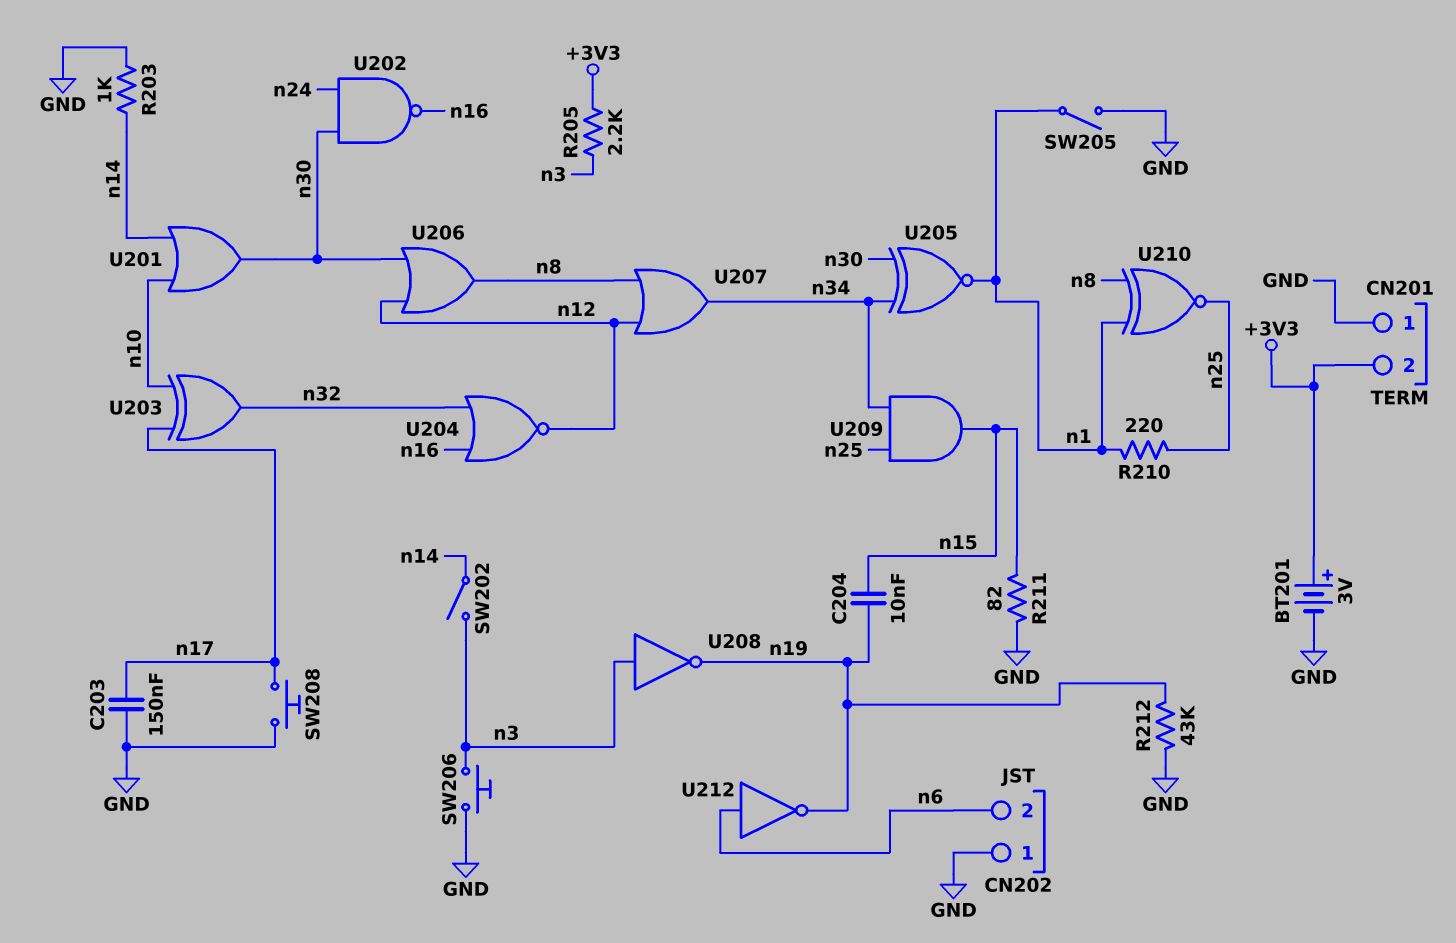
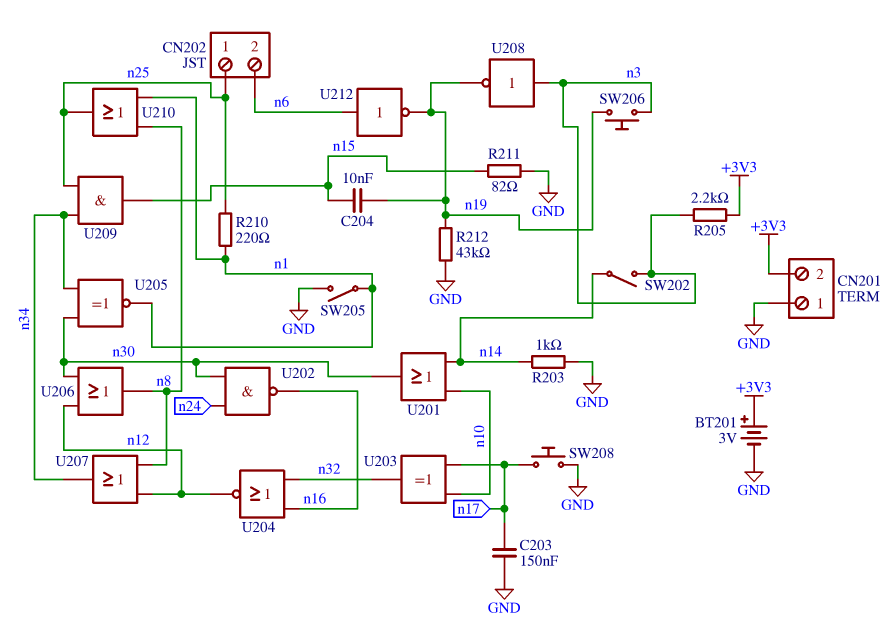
CN202 pin 1: GND -> n25
SW206: button (GND, n3) -> button (n3, n19)
U210: XNOR (in n1, in n8, out n25) -> OR (in n1, in n8, out n25)

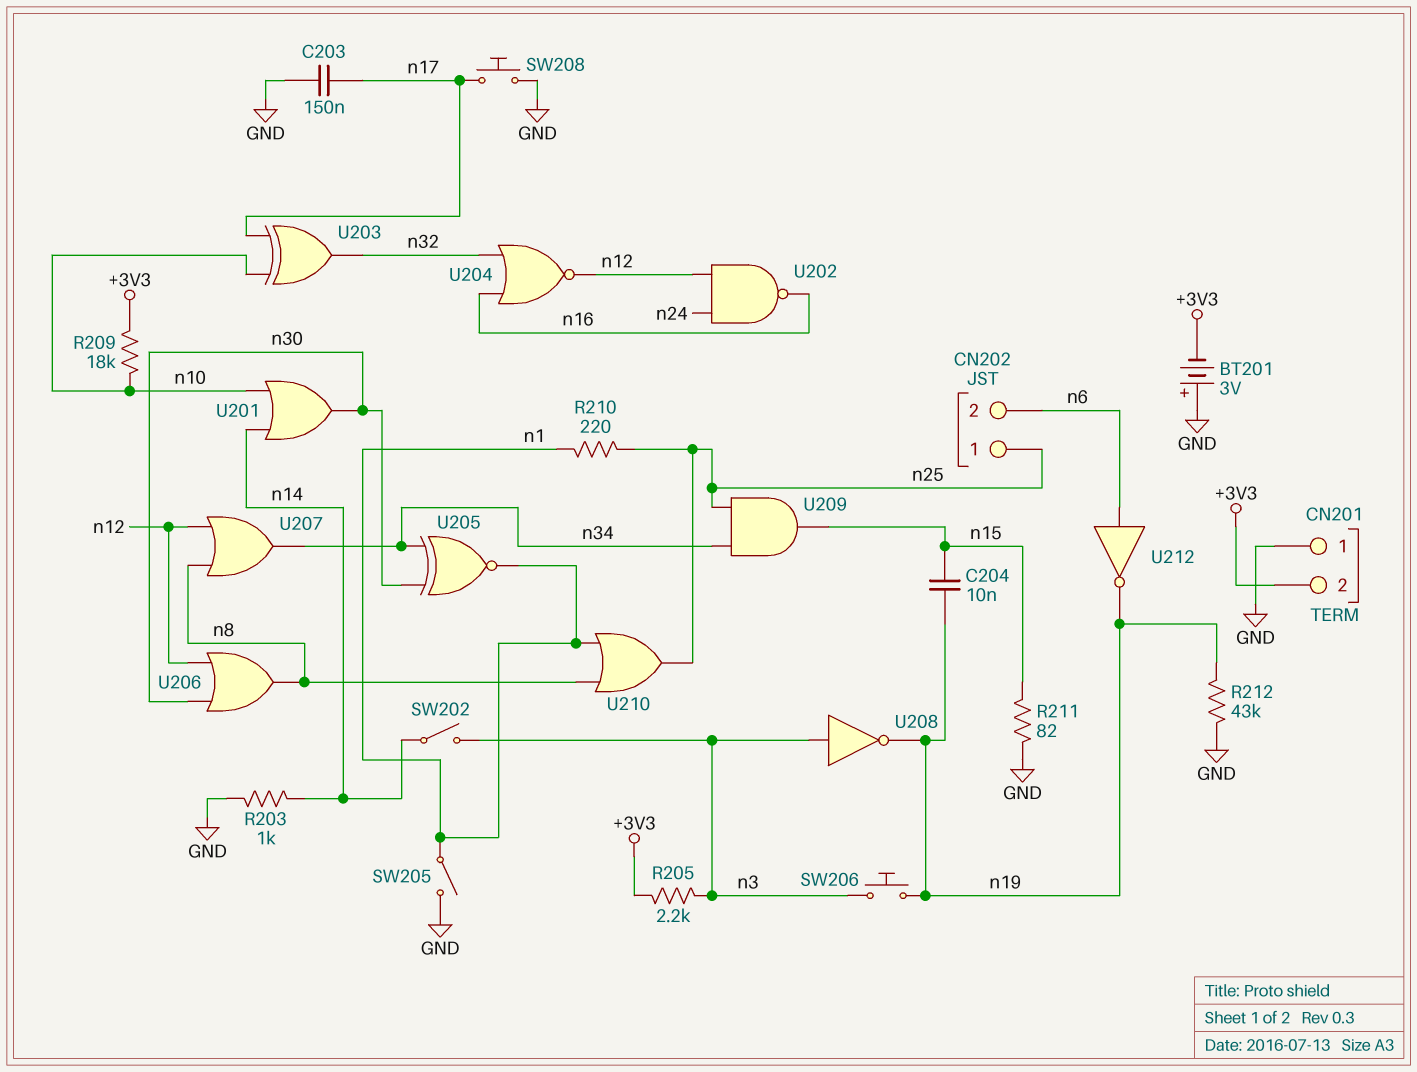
BT201: 3V (plus +3V3, minus GND) -> 3V (plus GND, minus +3V3)
R209: none -> 18k (+3V3, n10)
U202: NAND (in n24, in n30, out n16) -> NAND (in n12, in n24, out n16)

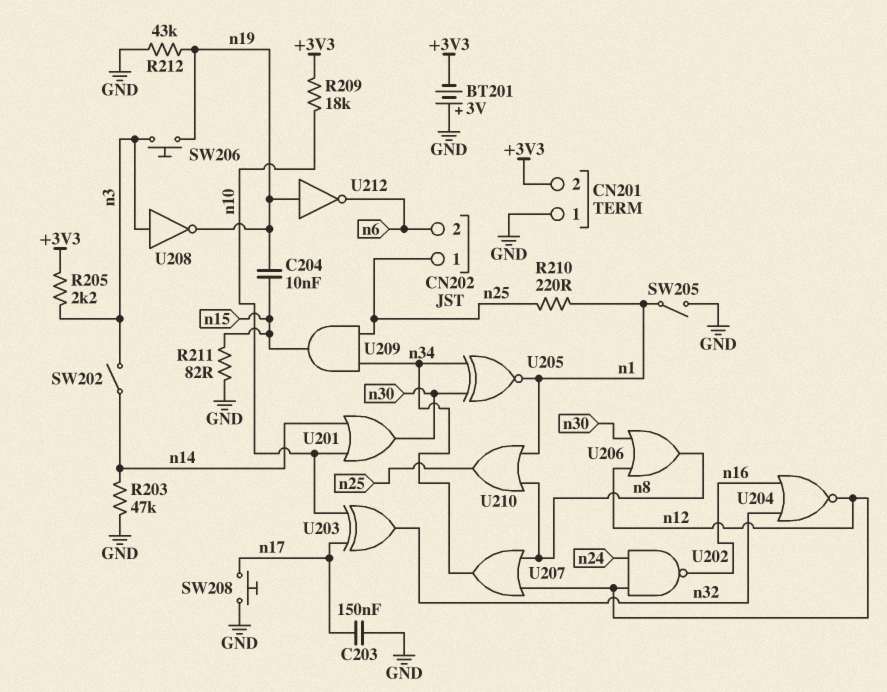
R203: 1k (GND, n14) -> 47k (GND, n14)
U212: NOT (in n6, out n19) -> NOT (in n19, out n6)

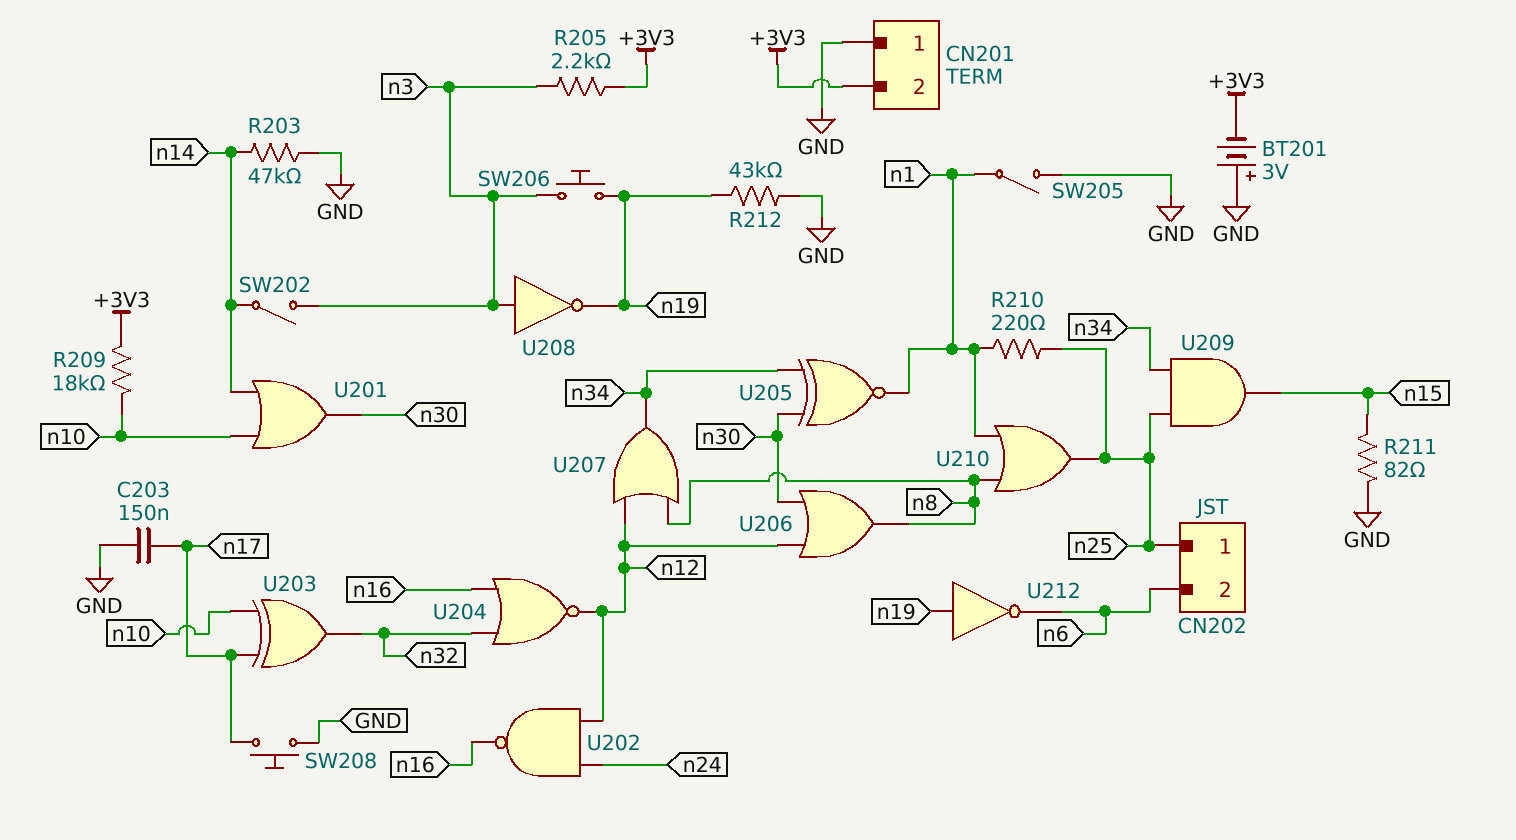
C204: 10nF (n15, n19) -> none

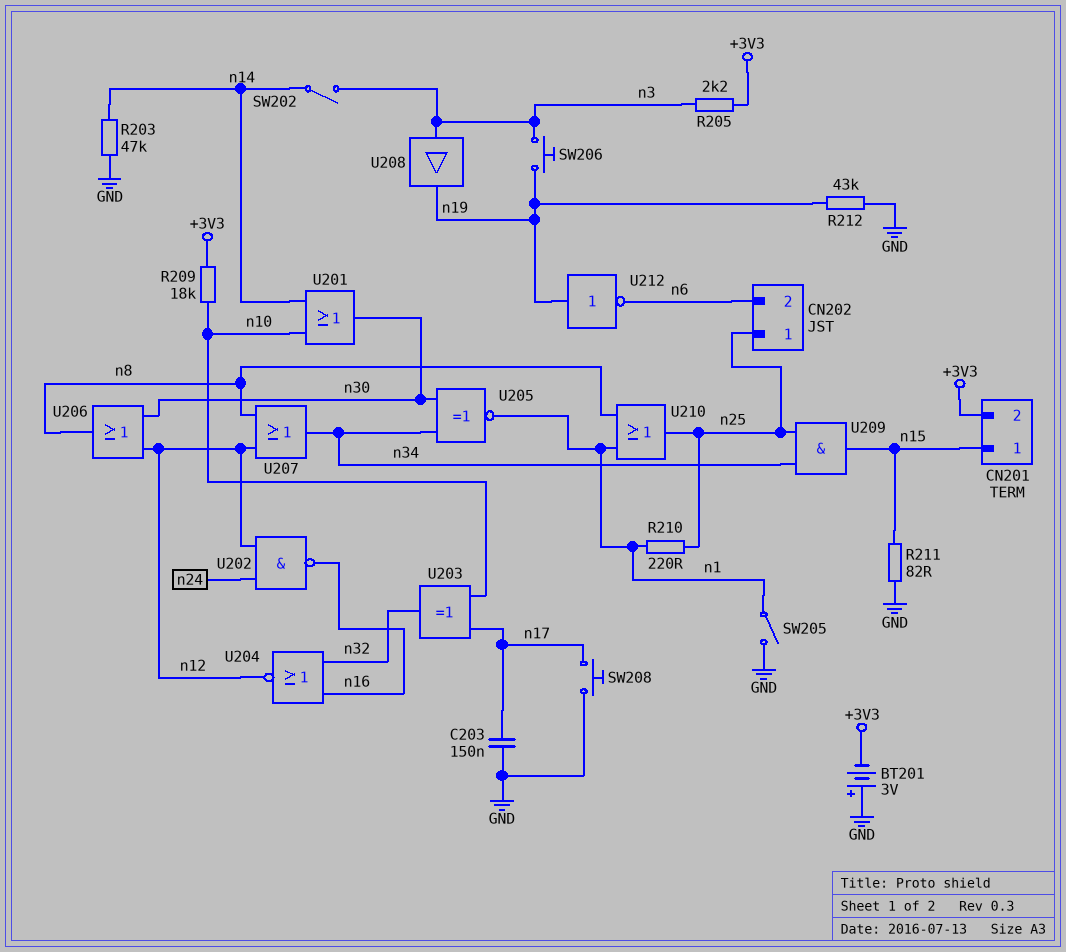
CN201 pin 1: GND -> n15
U208: NOT (in n3, out n19) -> buffer (in n3, out n19)

